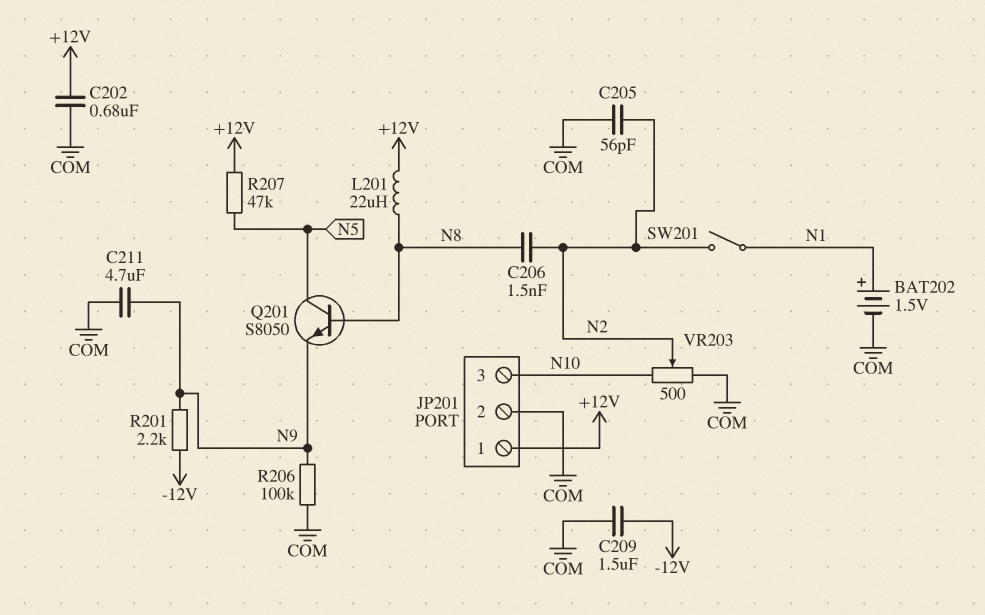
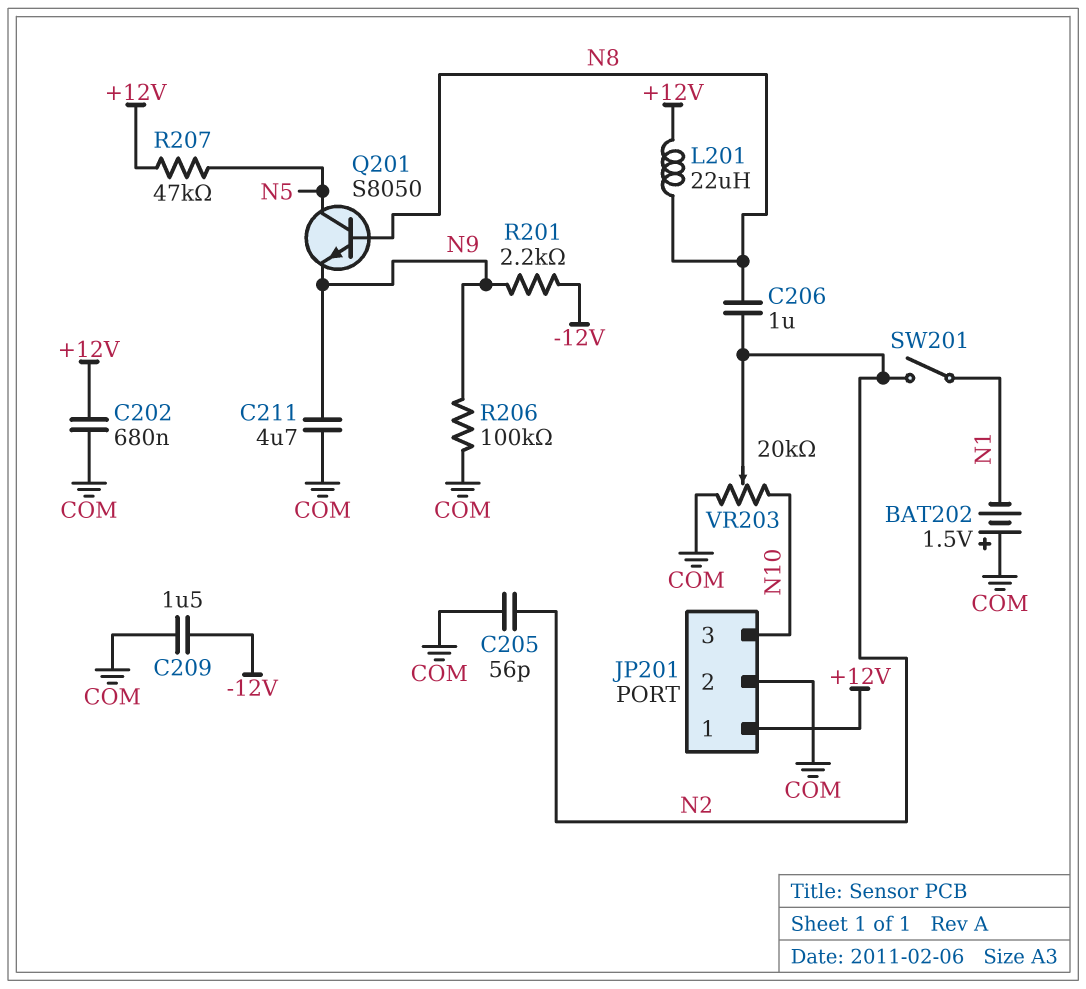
BAT202: 1.5V (plus N1, minus COM) -> 1.5V (plus COM, minus N1)
C206: 1.5nF (N2, N8) -> 1uF (N2, N8)
VR203: 500 (COM, N10, wiper N2) -> 20k (COM, N10, wiper N2)

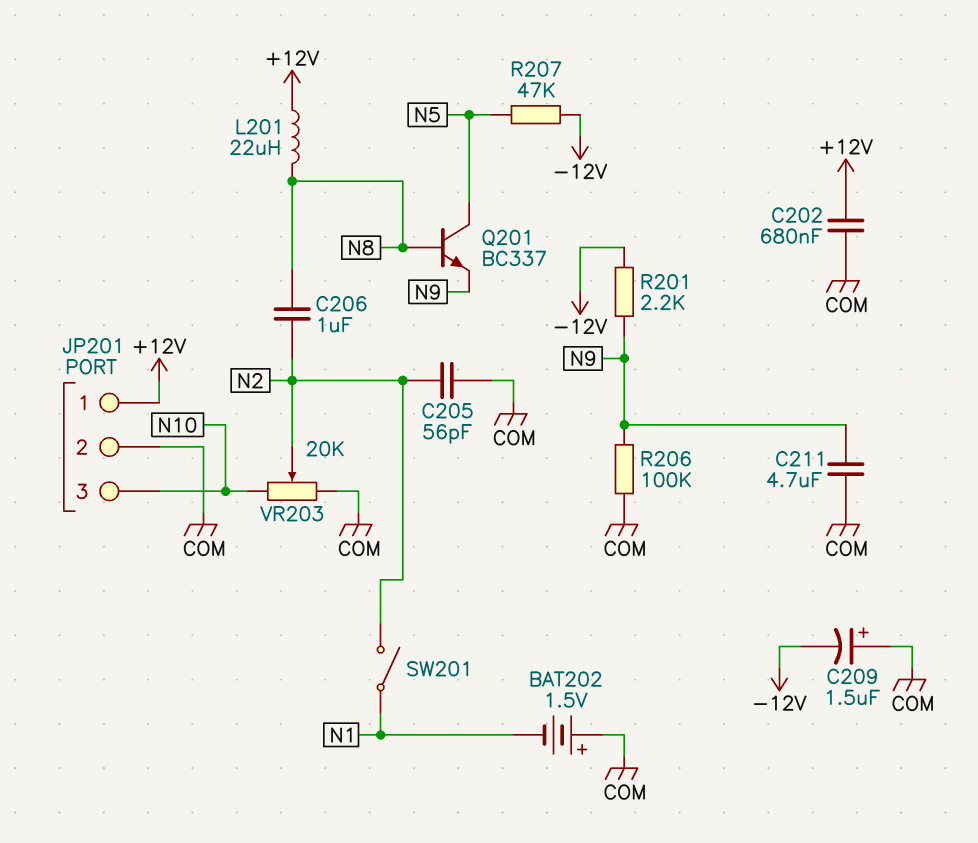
C209: 1.5uF (-12V, COM) -> 1.5uF (plus COM, minus -12V)
Q201: NPN S8050 (B N8, C N5, E N9) -> NPN BC337 (B N8, C N5, E N9)
R207: 47k (+12V, N5) -> 47k (-12V, N5)

